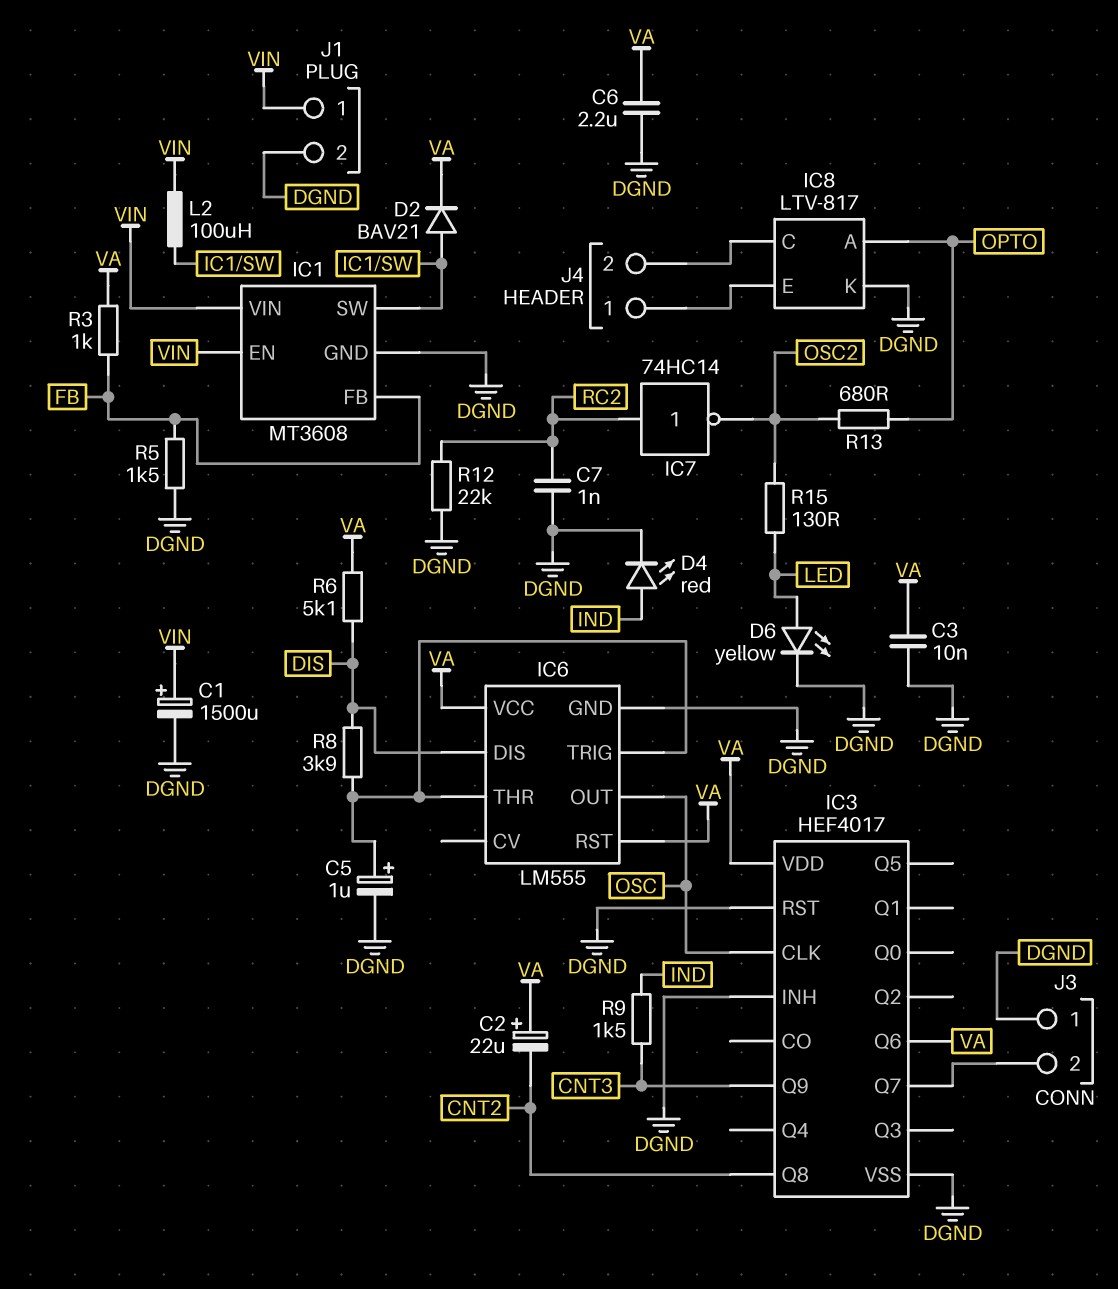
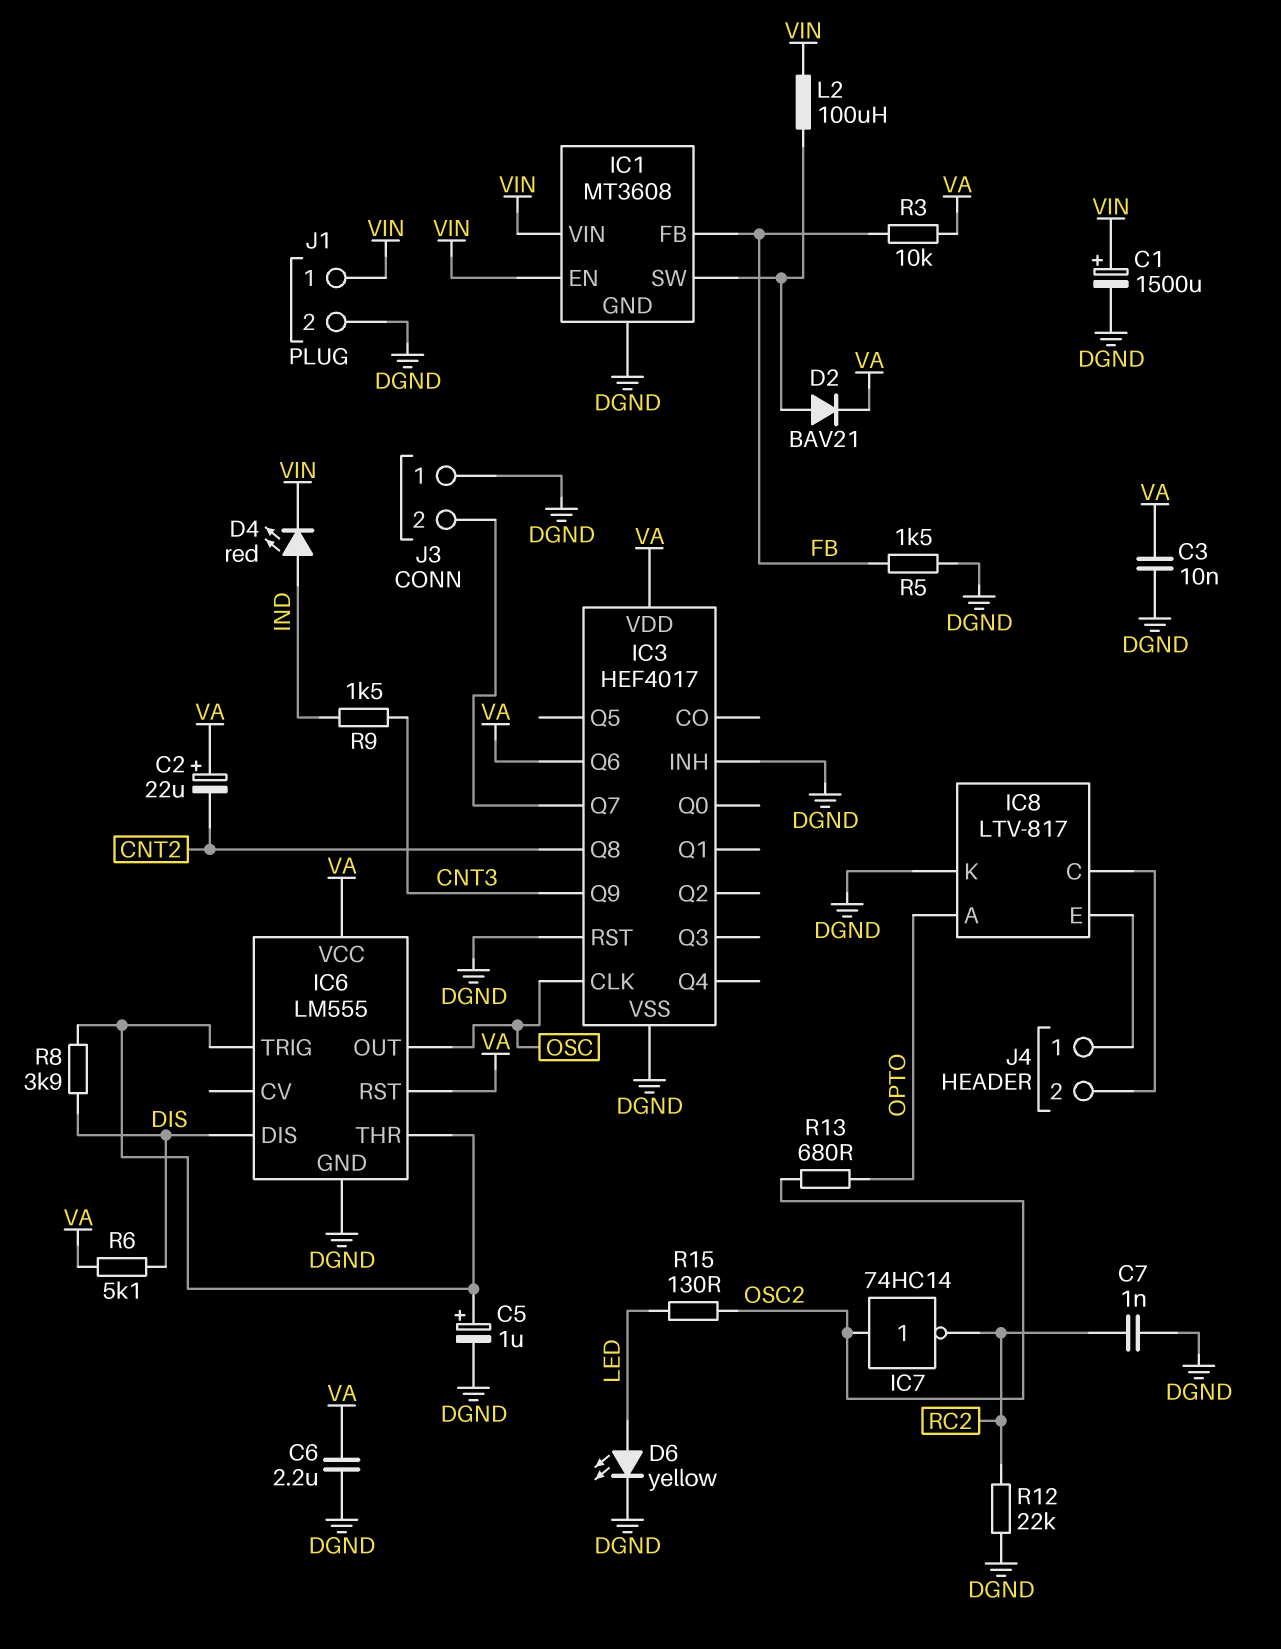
D4: LED red (A IND, K DGND) -> LED red (A IND, K VIN)
IC7: NOT 74HC14 (in RC2, out OSC2) -> NOT 74HC14 (in OSC2, out RC2)
R3: 1k (FB, VA) -> 10k (FB, VA)

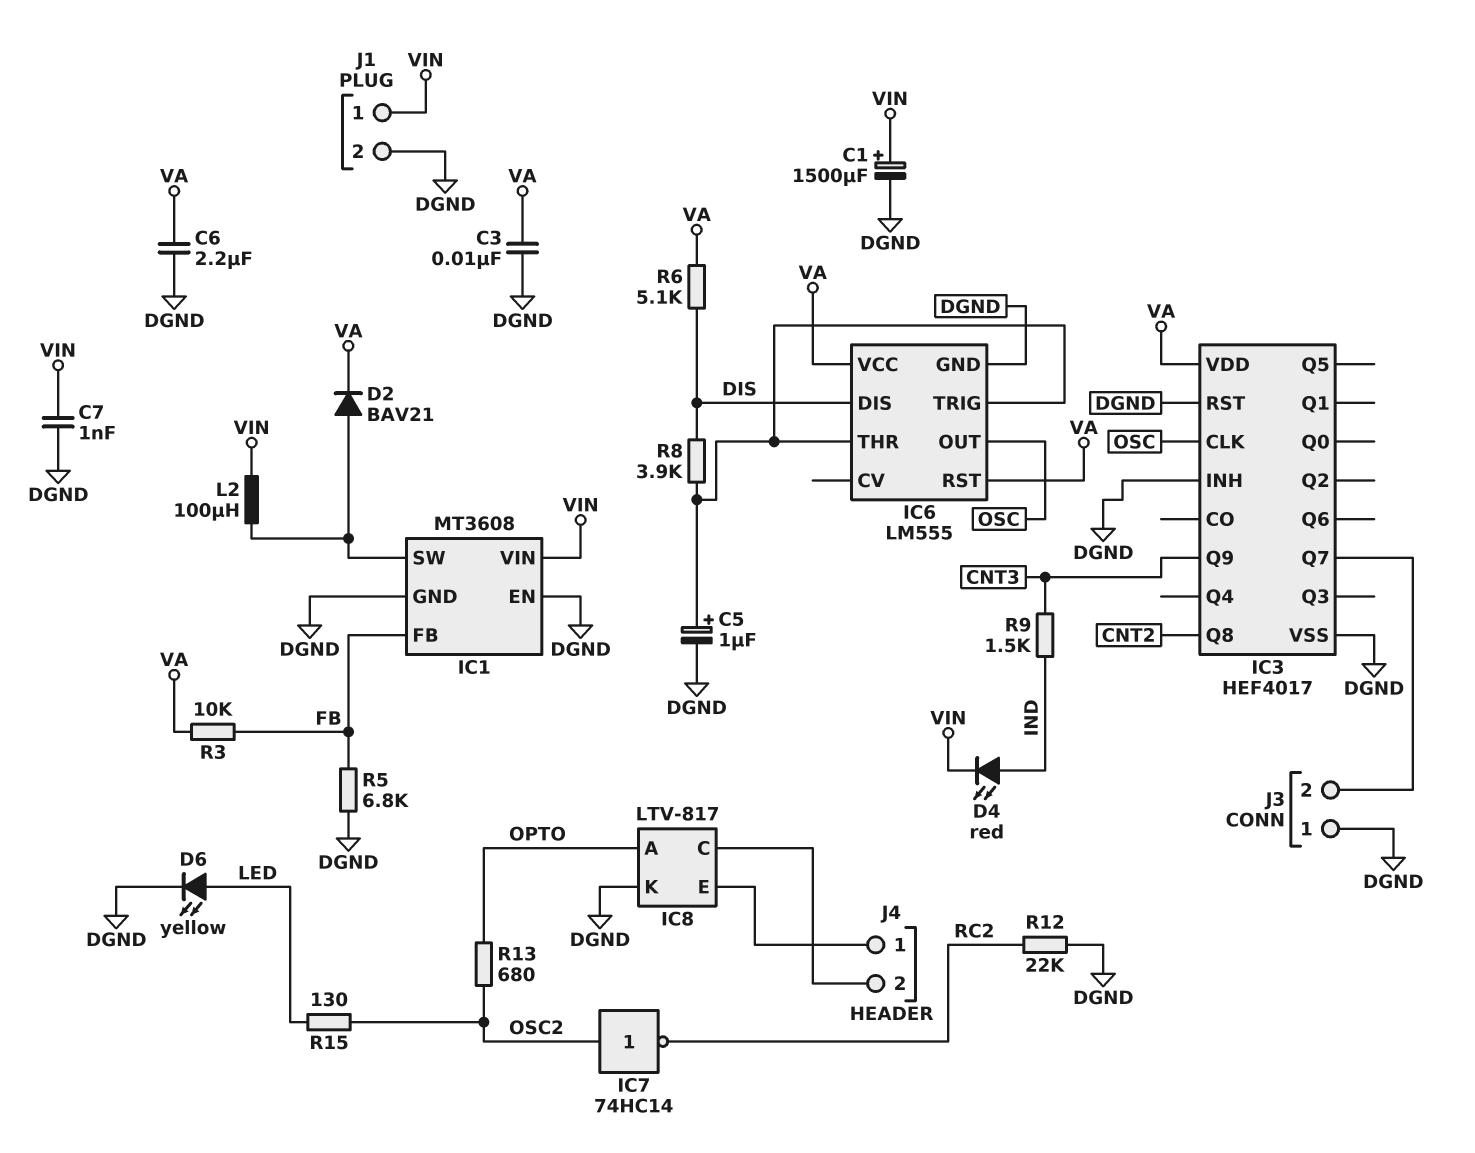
C2: 22uF (plus VA, minus CNT2) -> none
C7: 1nF (DGND, RC2) -> 1nF (DGND, VIN)
IC1 pin EN: VIN -> DGND
IC3 pin Q6: VA -> none
R5: 1.5k (DGND, FB) -> 6.8k (DGND, FB)

